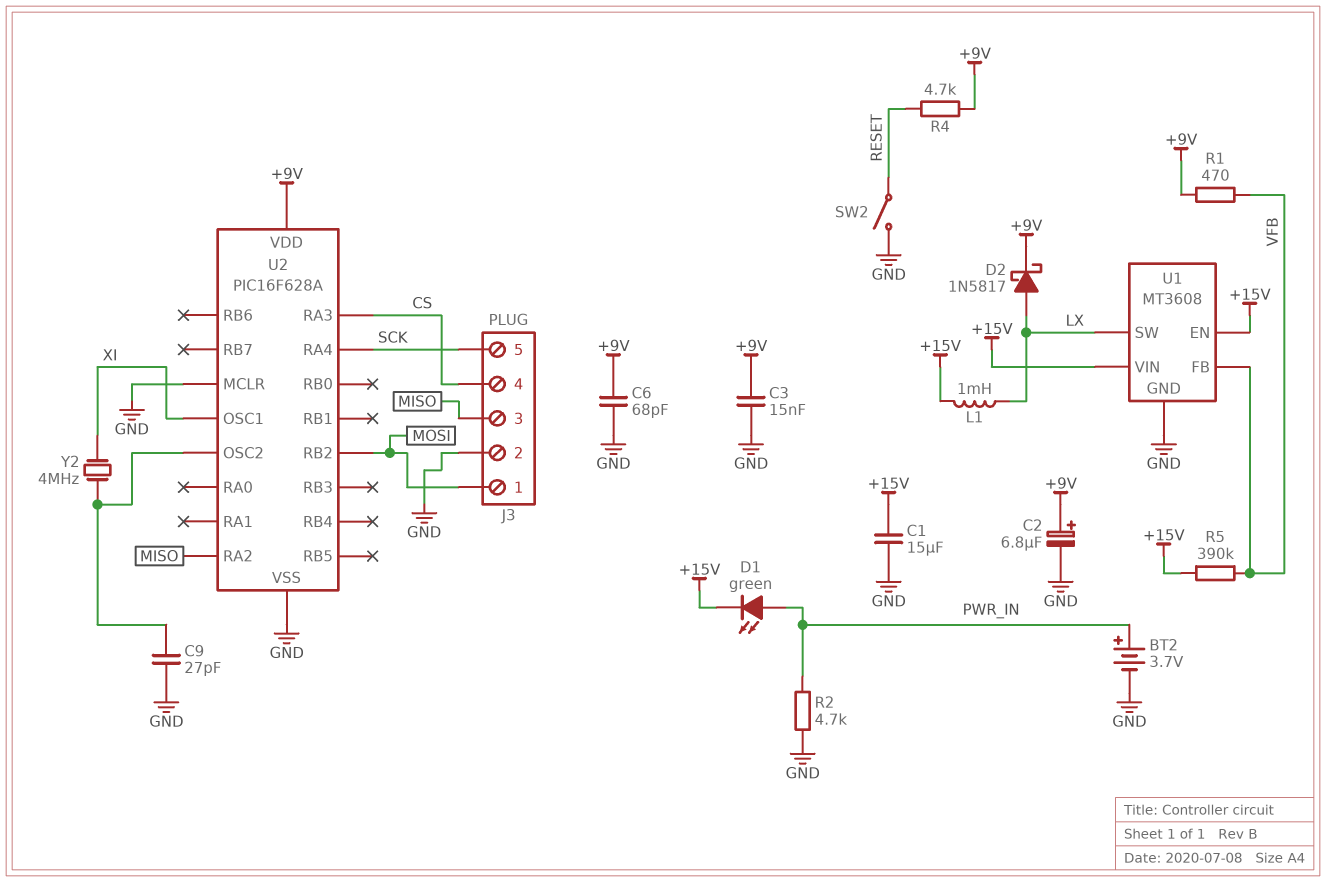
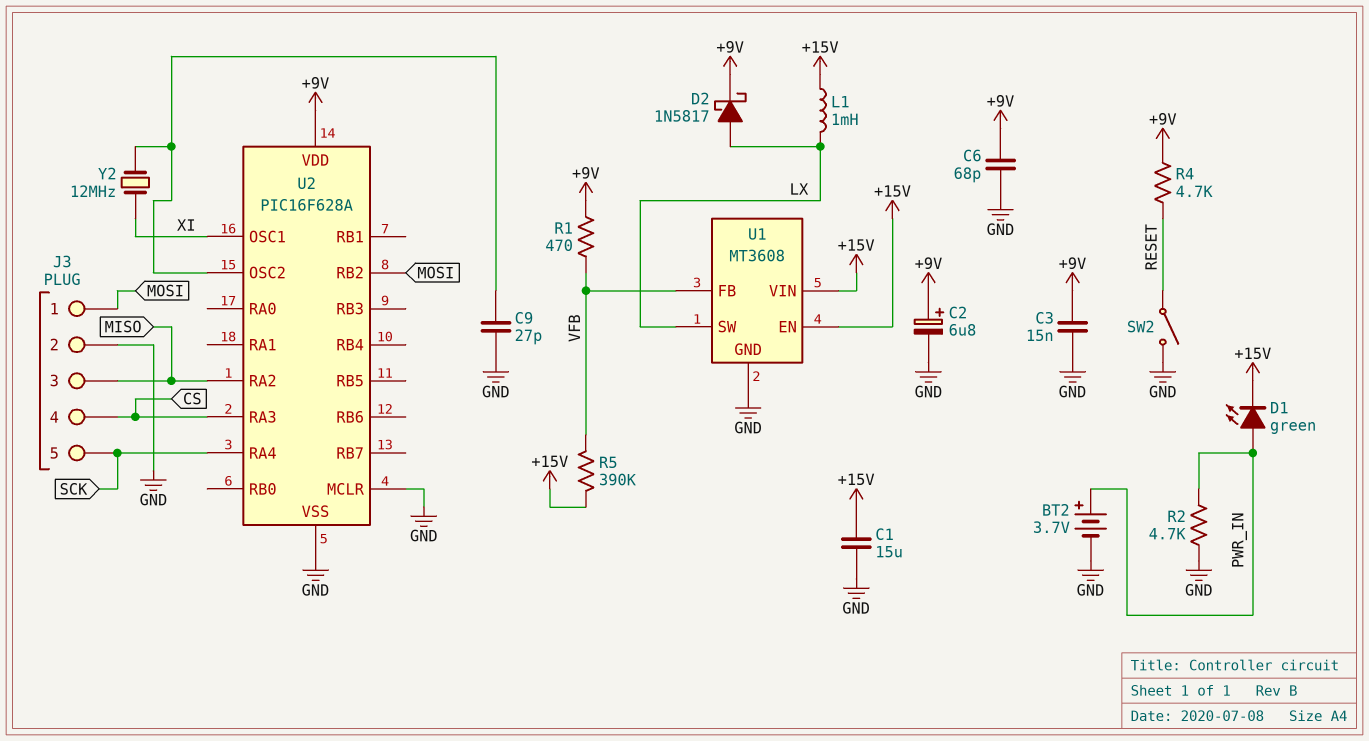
Y2: 4MHz (U2/OSC2, XI) -> 12MHz (U2/OSC2, XI)

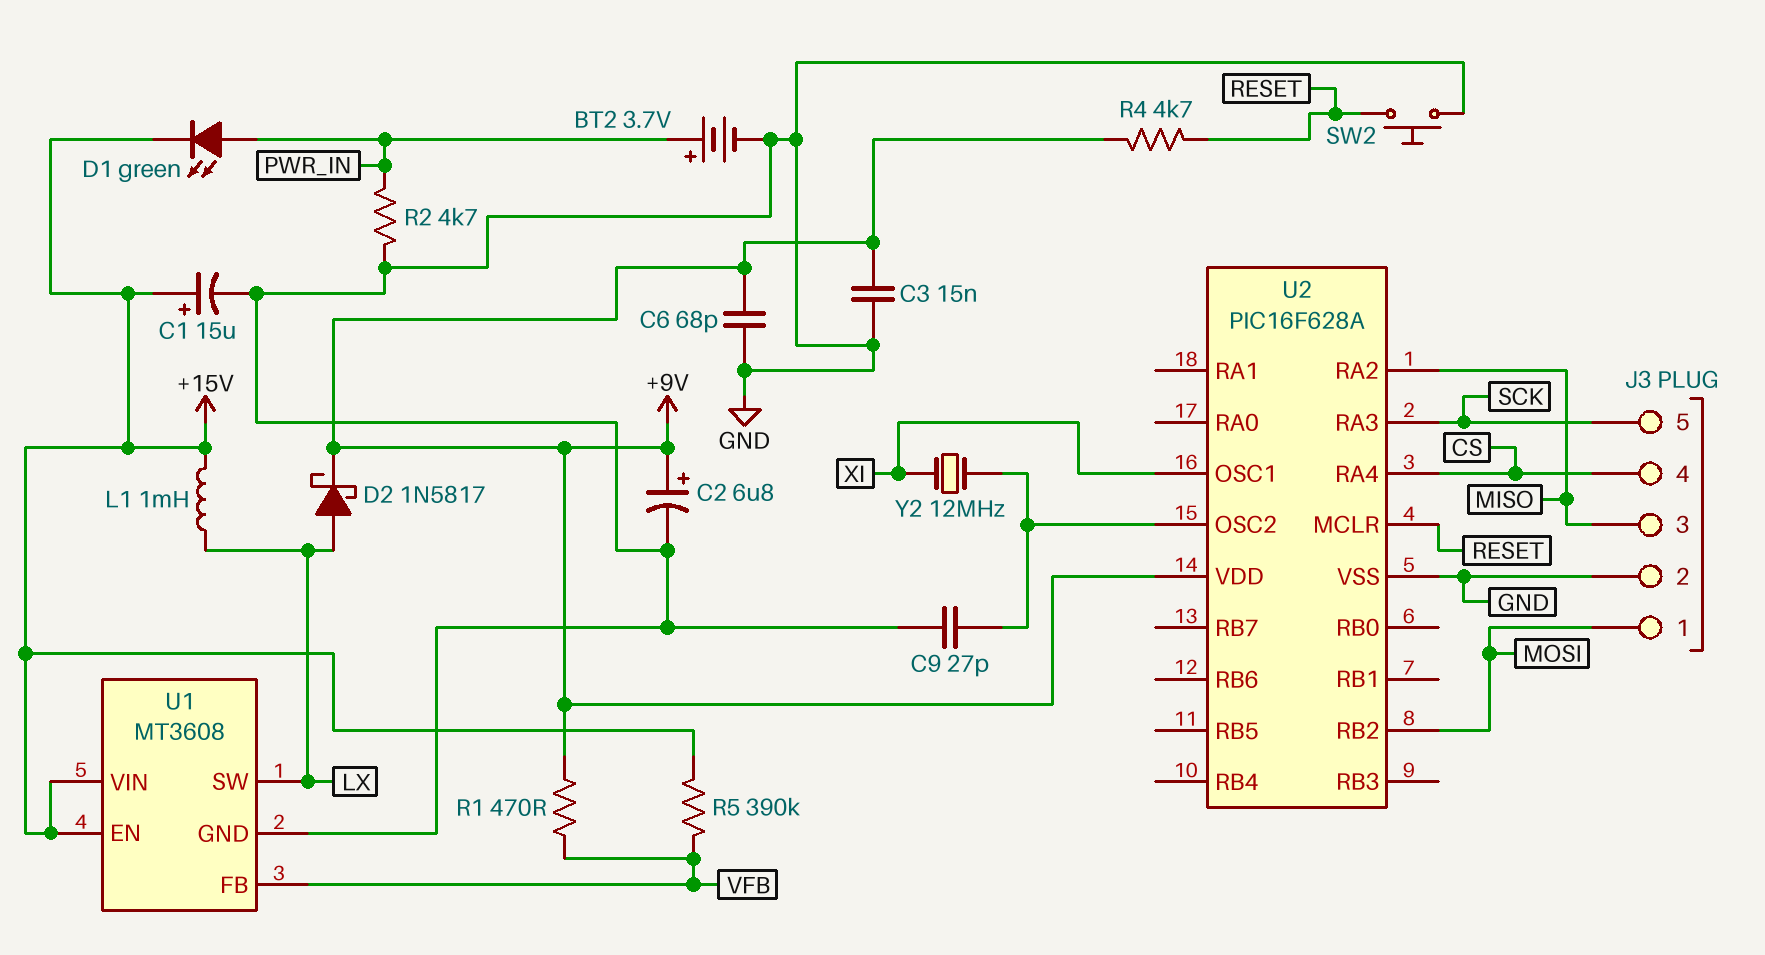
C1: 15uF (+15V, GND) -> 15uF (plus +15V, minus GND)
SW2: switch (GND, RESET) -> button (GND, RESET)
U2 pin MCLR: GND -> RESET
U2 pin RA3: CS -> SCK
U2 pin RA4: SCK -> CS

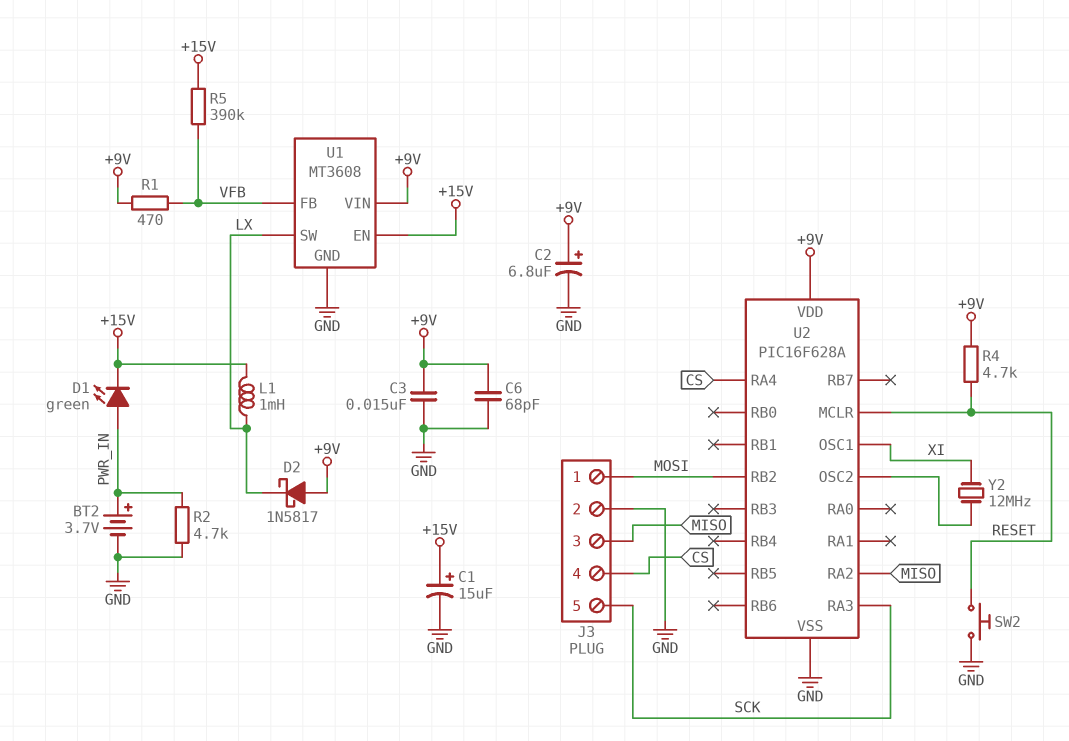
C9: 27pF (GND, U2/OSC2) -> none
D2: schottky 1N5817 (A LX, K +9V) -> schottky 1N5817 (A +9V, K LX)
U1 pin VIN: +15V -> +9V

